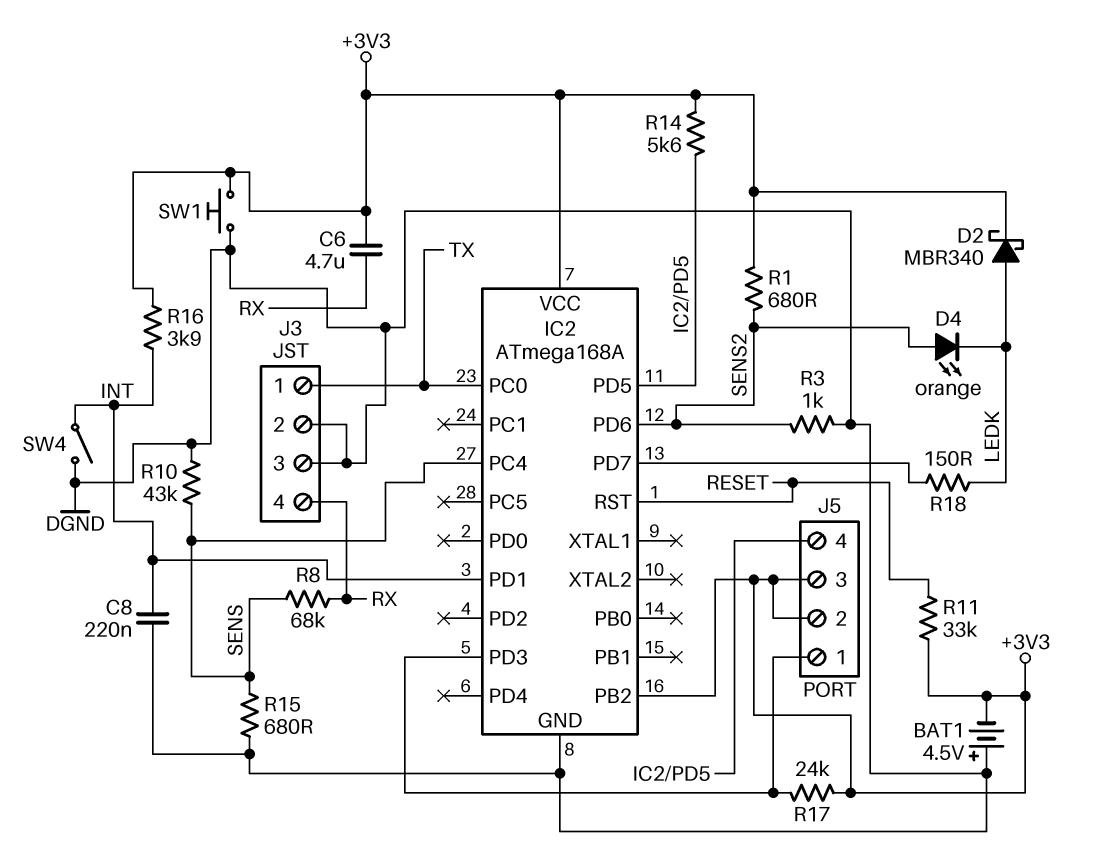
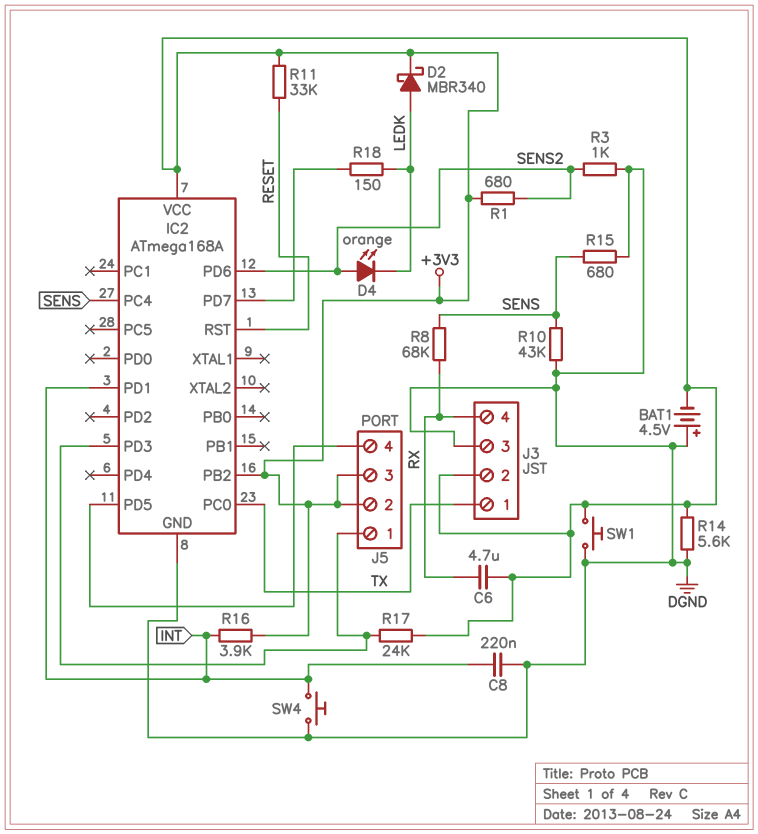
J3 pin 2: DGND -> +3V3
R14: 5.6k (+3V3, IC2/PD5) -> 5.6k (+3V3, DGND)
SW4: switch (DGND, INT) -> button (DGND, INT)

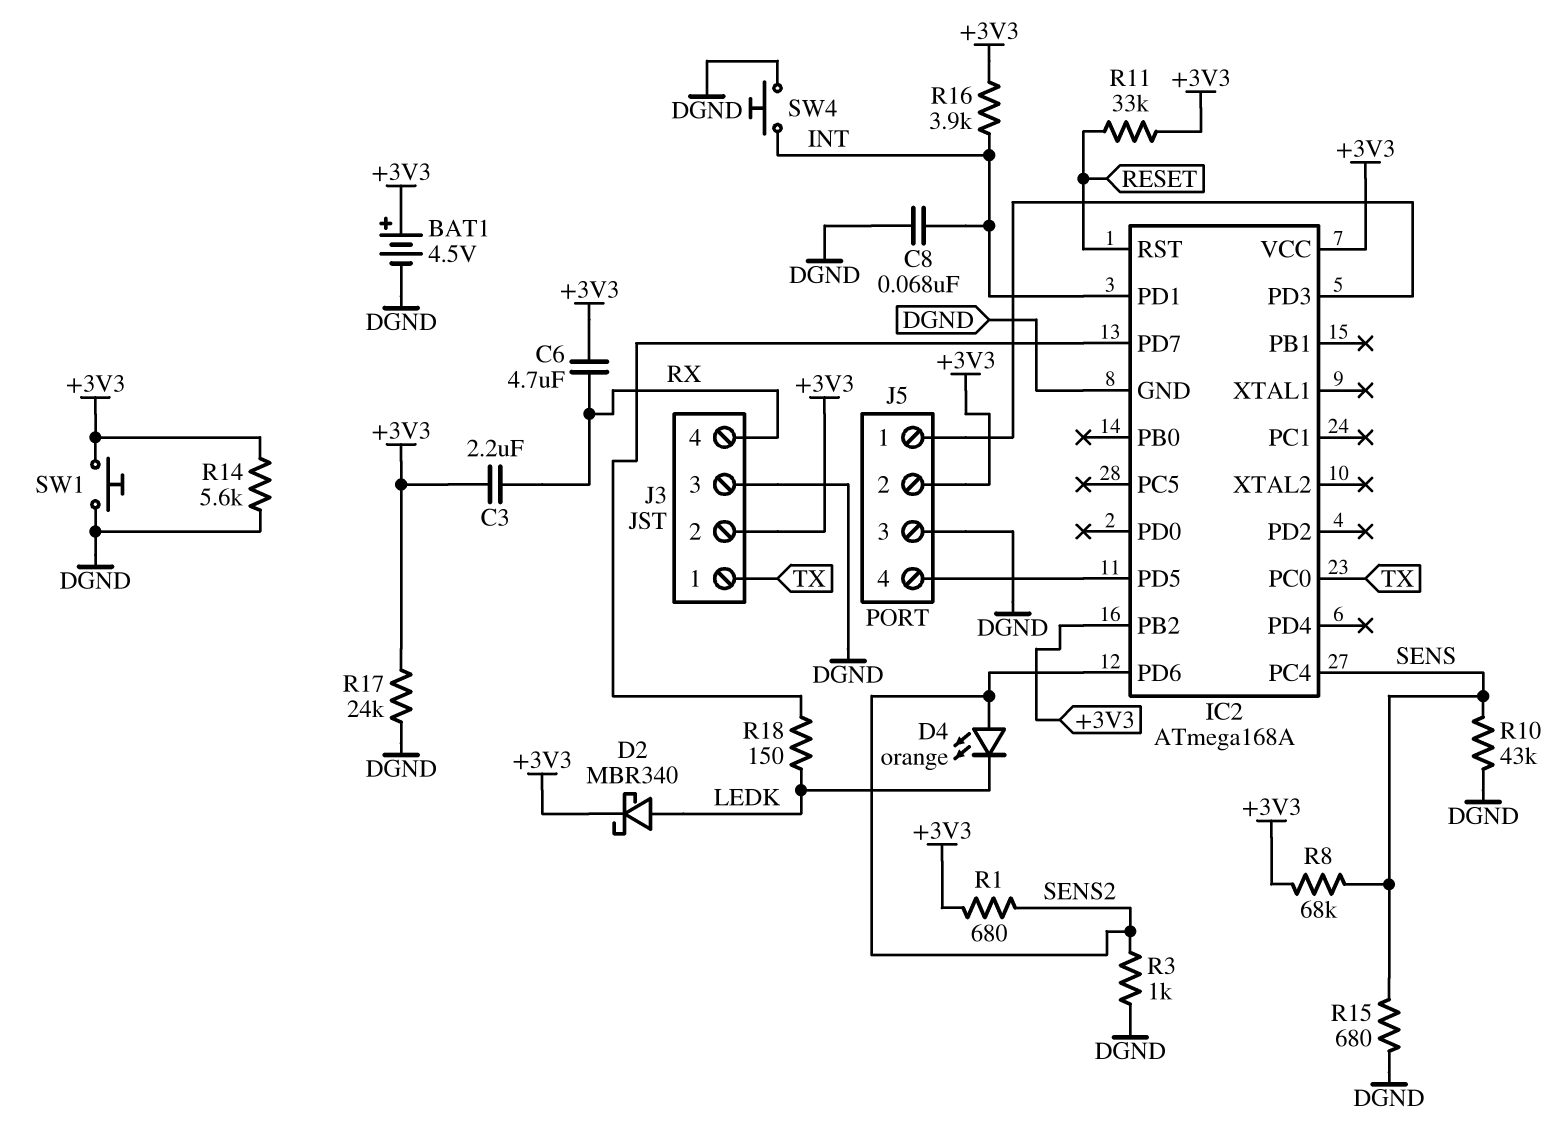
BAT1: 4.5V (plus DGND, minus +3V3) -> 4.5V (plus +3V3, minus DGND)
C3: none -> 2.2uF (+3V3, RX)
C8: 220nF (DGND, INT) -> 68nF (DGND, INT)
J5 pin 3: +3V3 -> DGND
R8: 68k (RX, SENS) -> 68k (+3V3, SENS)
R17: 24k (+3V3, IC2/PD3) -> 24k (+3V3, DGND)

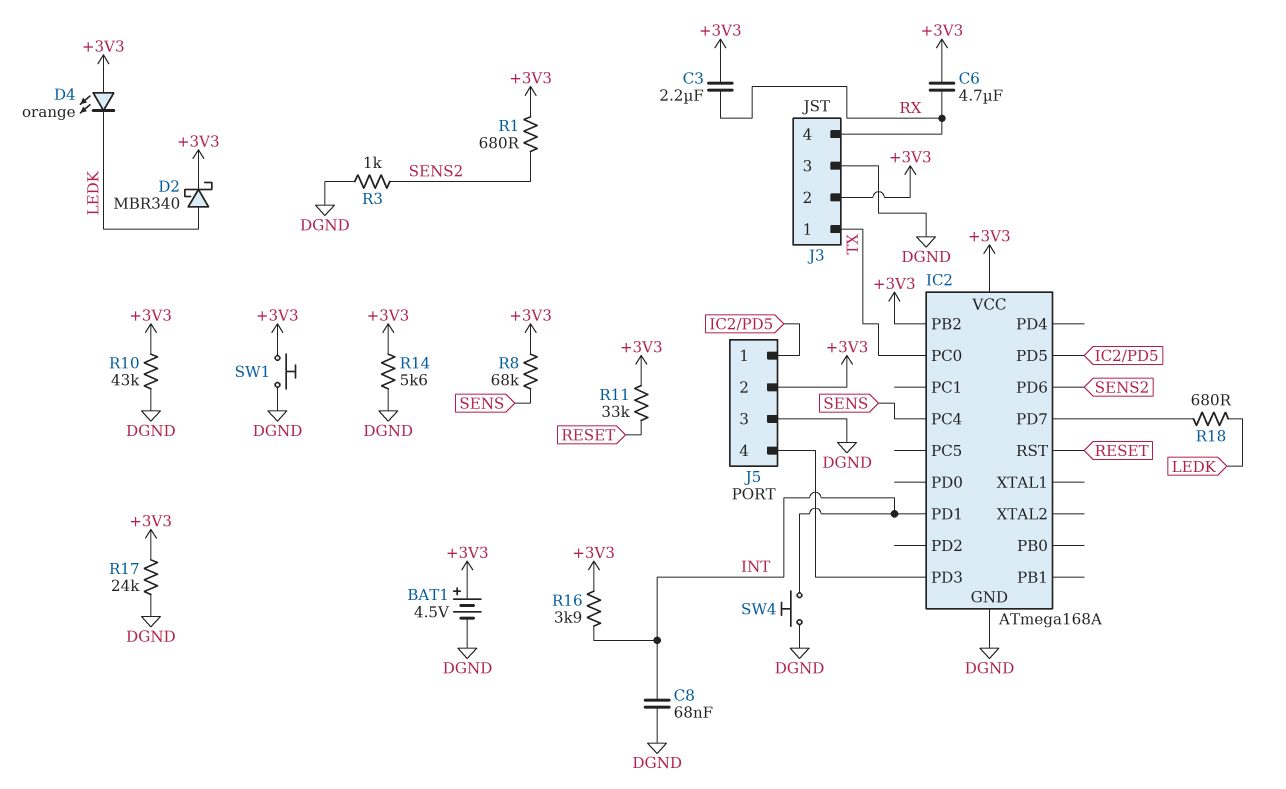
D4: LED orange (A SENS2, K LEDK) -> LED orange (A +3V3, K LEDK)
J5 pin 1: IC2/PD3 -> IC2/PD5
J5 pin 4: IC2/PD5 -> IC2/PD3
R10: 43k (DGND, SENS) -> 43k (+3V3, DGND)
R15: 680 (DGND, SENS) -> none
R18: 150 (IC2/PD7, LEDK) -> 680 (IC2/PD7, LEDK)

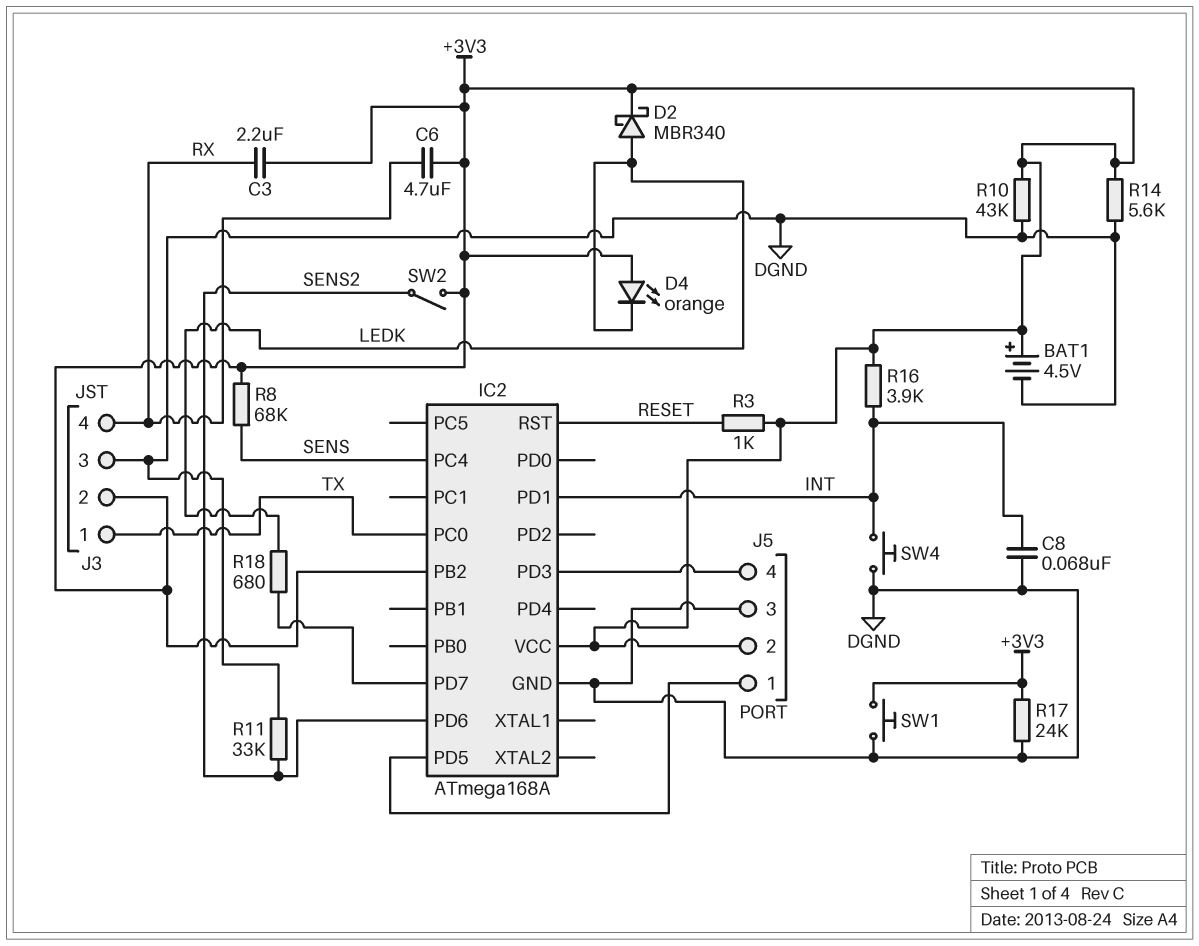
R1: 680 (+3V3, SENS2) -> none
R3: 1k (DGND, SENS2) -> 1k (+3V3, RESET)
R11: 33k (+3V3, RESET) -> 33k (DGND, SENS2)
SW2: none -> switch (+3V3, SENS2)

